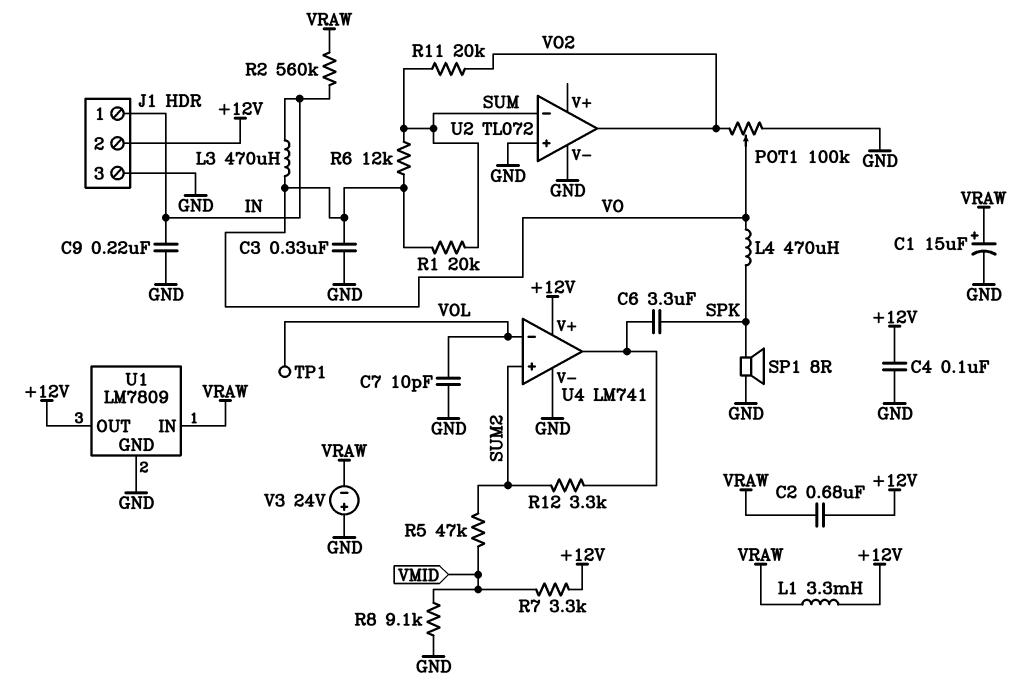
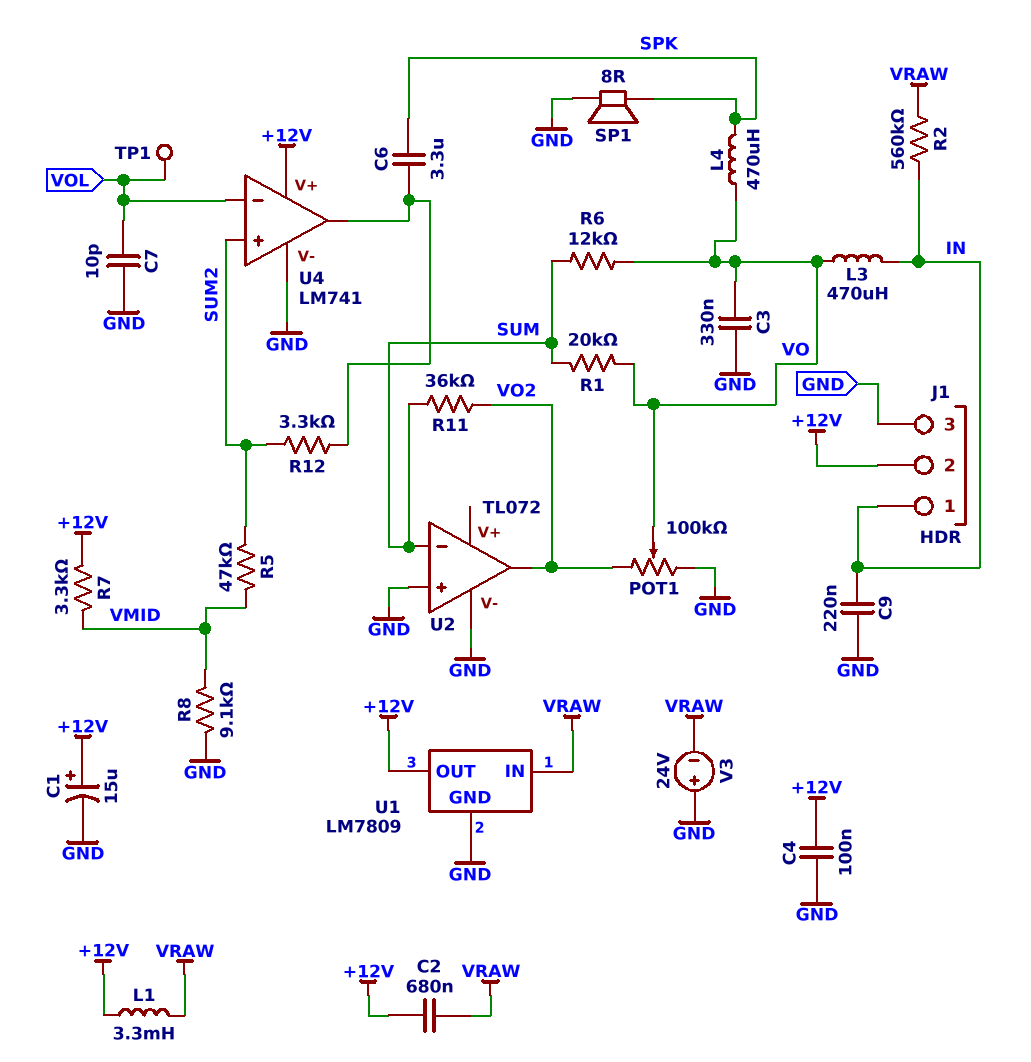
C1: 15uF (plus VRAW, minus GND) -> 15uF (plus +12V, minus GND)
R11: 20k (SUM, VO2) -> 36k (SUM, VO2)

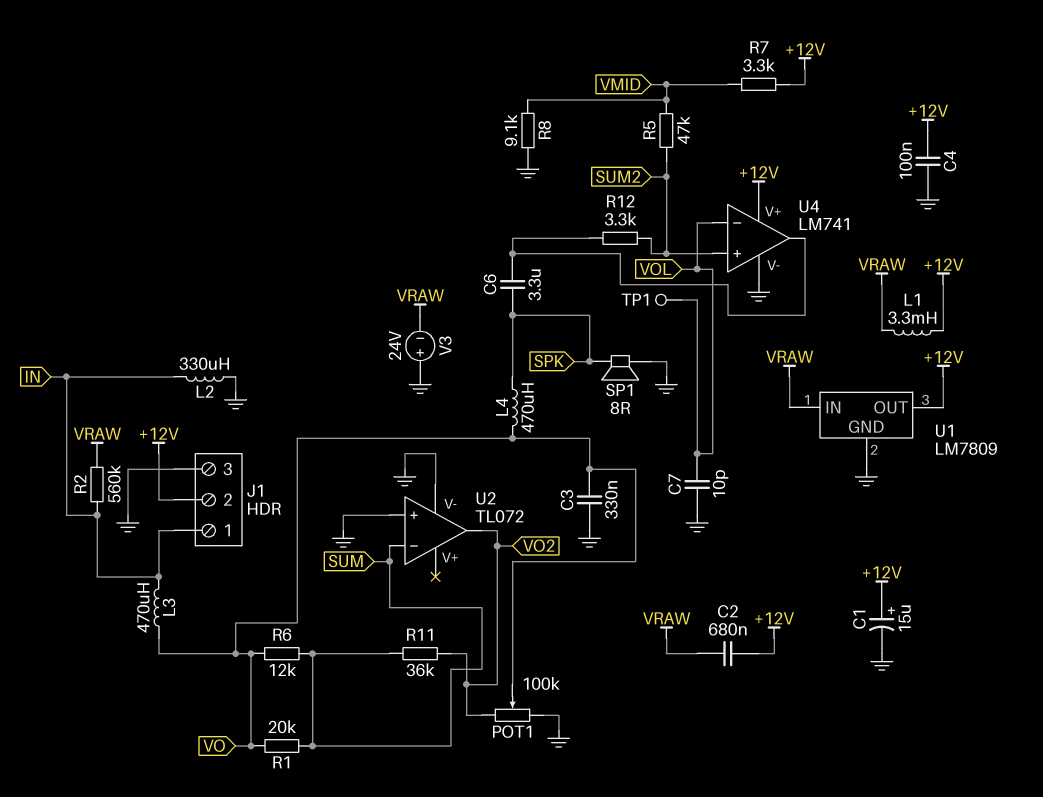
C9: 220nF (GND, IN) -> none
L2: none -> 330uH (GND, IN)

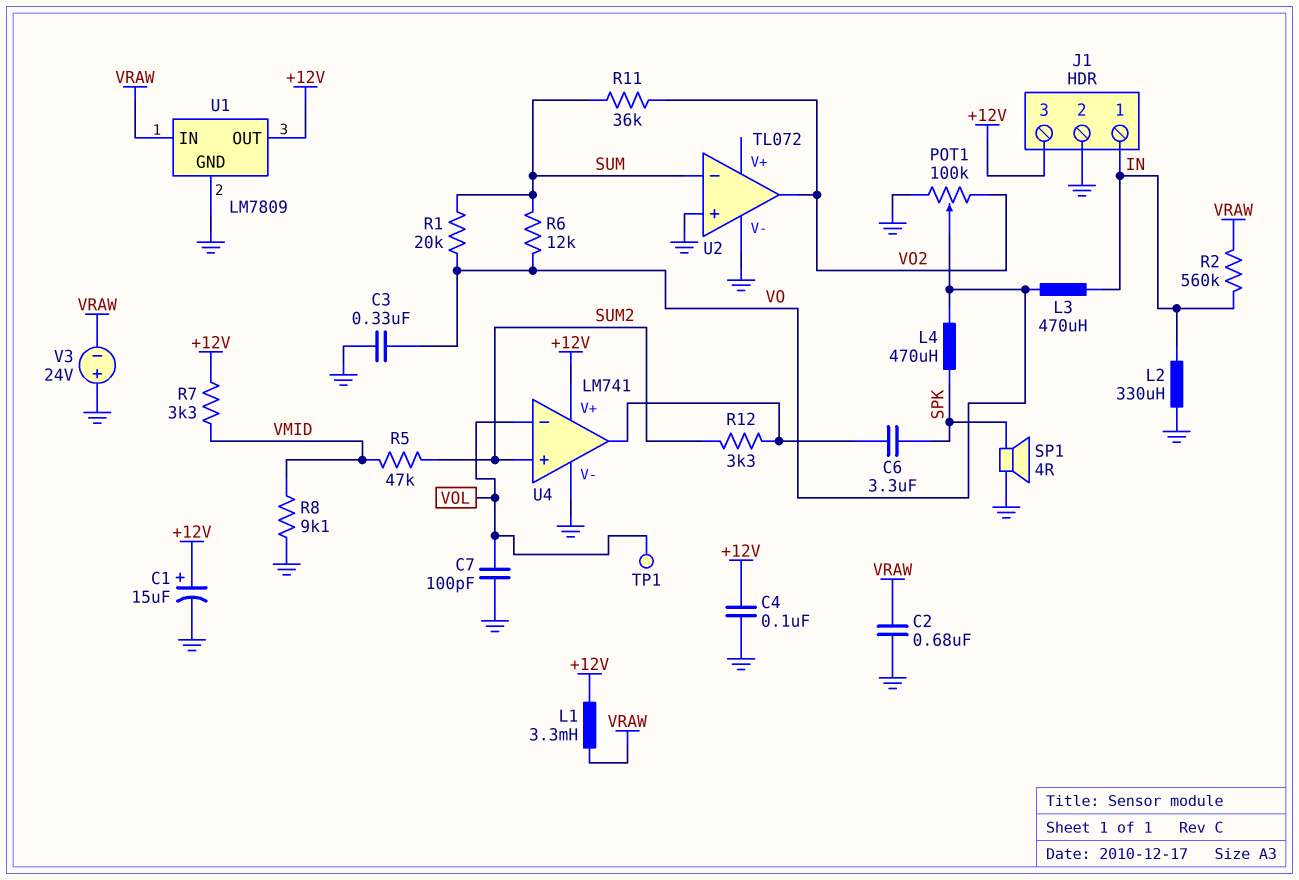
C2: 680nF (+12V, VRAW) -> 680nF (GND, VRAW)
C7: 10pF (GND, VOL) -> 100pF (GND, VOL)
J1 pin 2: +12V -> GND
J1 pin 3: GND -> +12V
SP1: speaker 8R (GND, SPK) -> speaker 4R (GND, SPK)

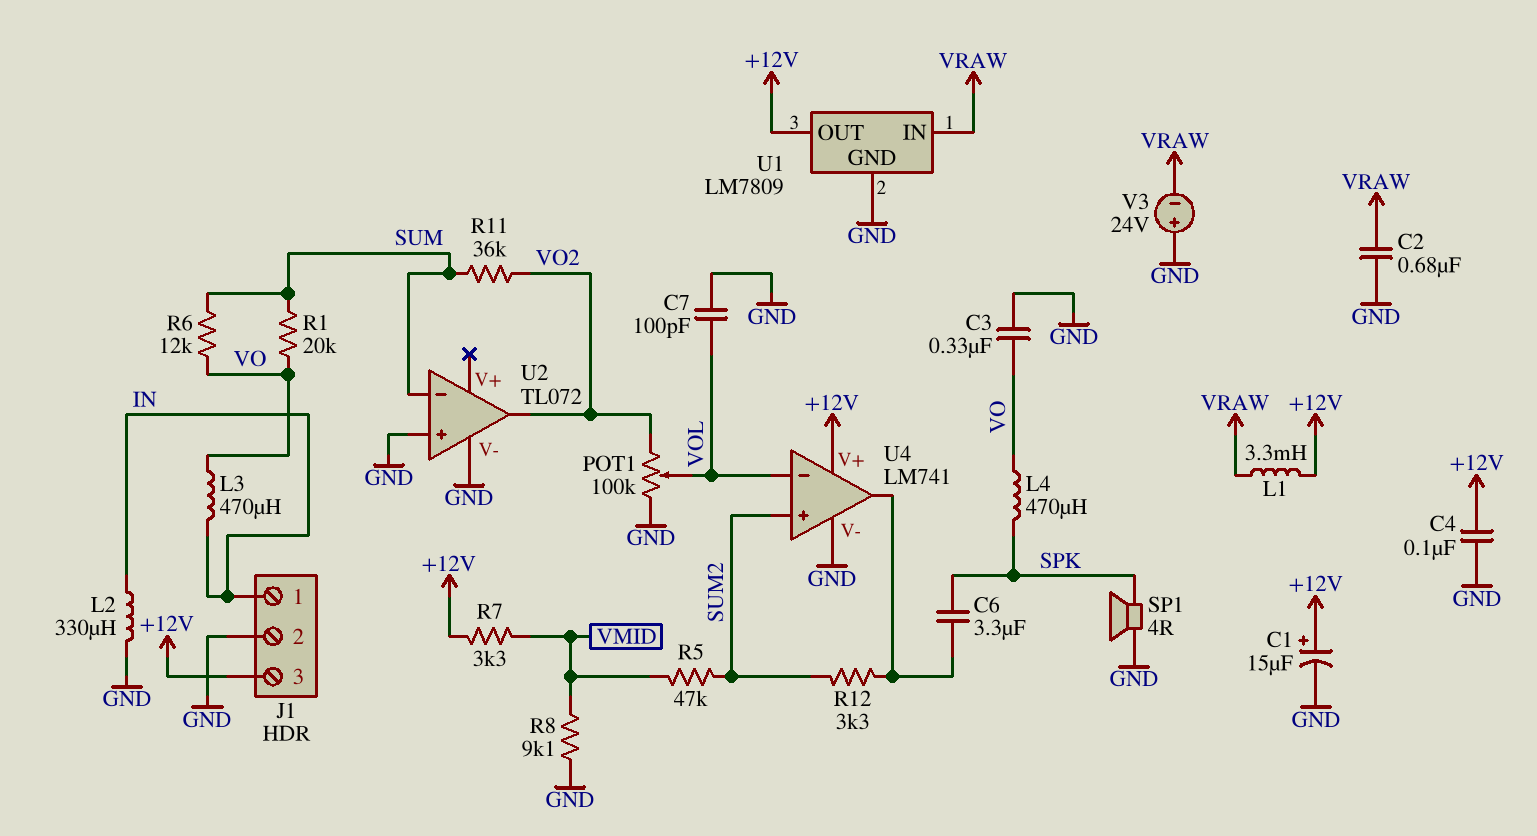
POT1: 100k (GND, VO2, wiper VO) -> 100k (GND, VO2, wiper VOL)
R2: 560k (IN, VRAW) -> none
TP1: test point (VOL) -> none

